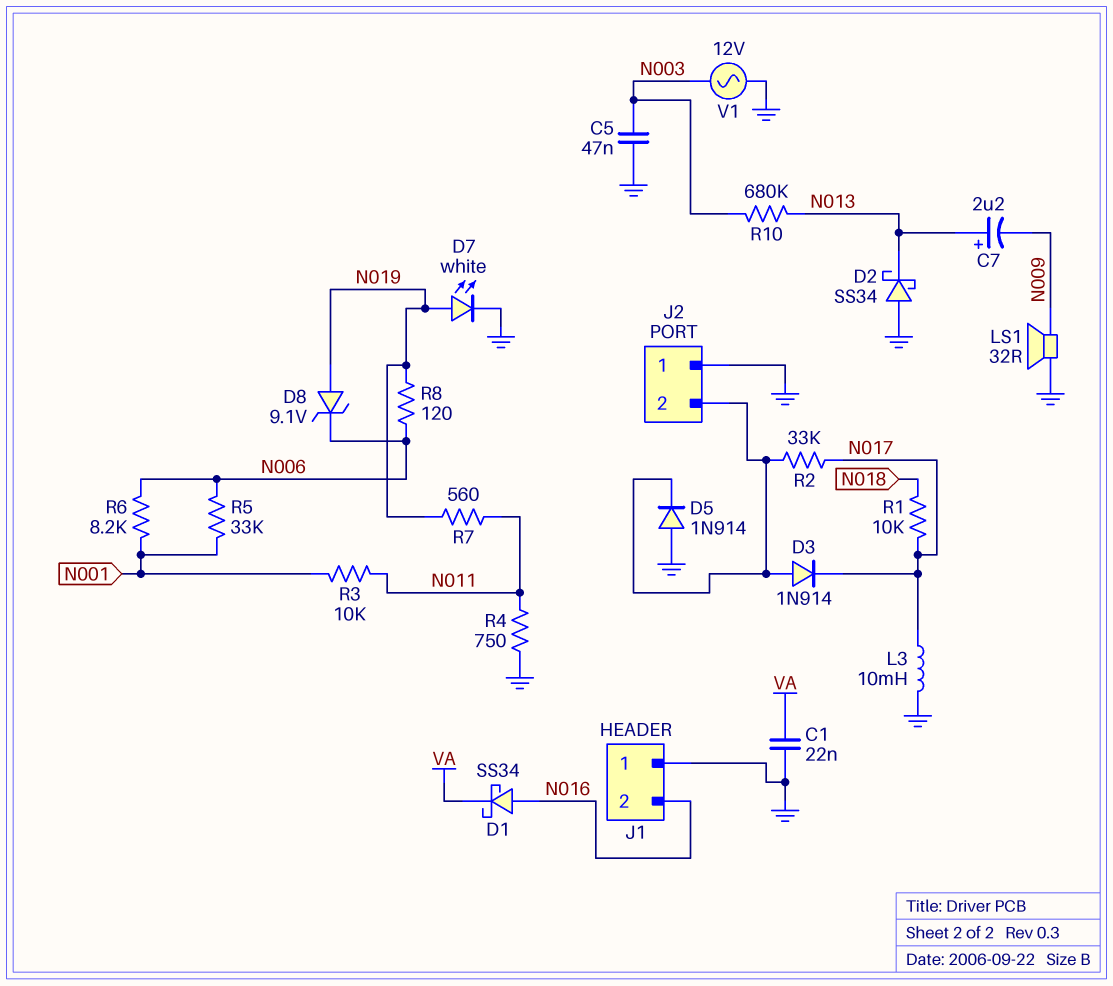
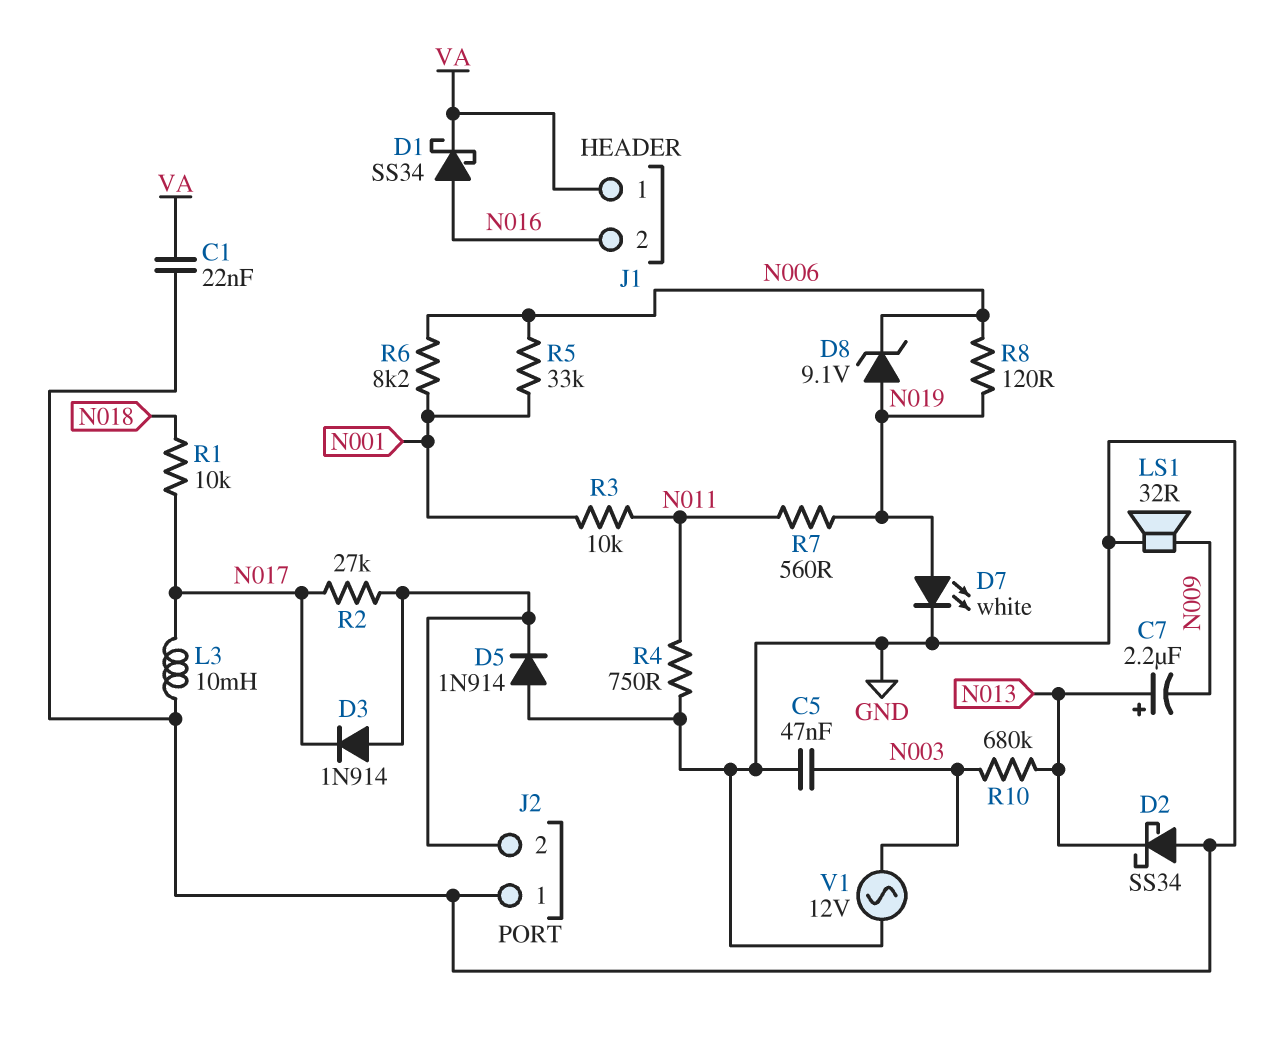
J1 pin 1: GND -> VA
R2: 33k (J2/2, N017) -> 27k (J2/2, N017)

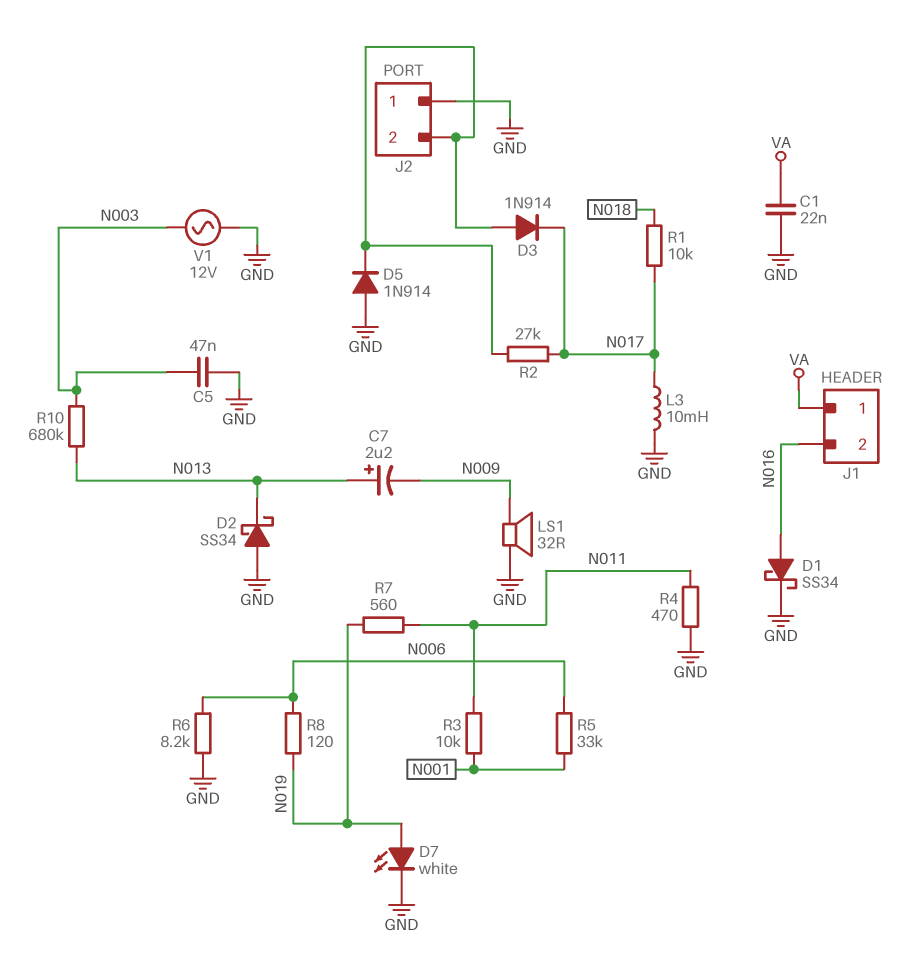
D1: schottky SS34 (A N016, K VA) -> schottky SS34 (A N016, K GND)
D8: zener 9.1V (A N019, K N006) -> none
R4: 750 (GND, N011) -> 470 (GND, N011)
R6: 8.2k (N001, N006) -> 8.2k (GND, N006)

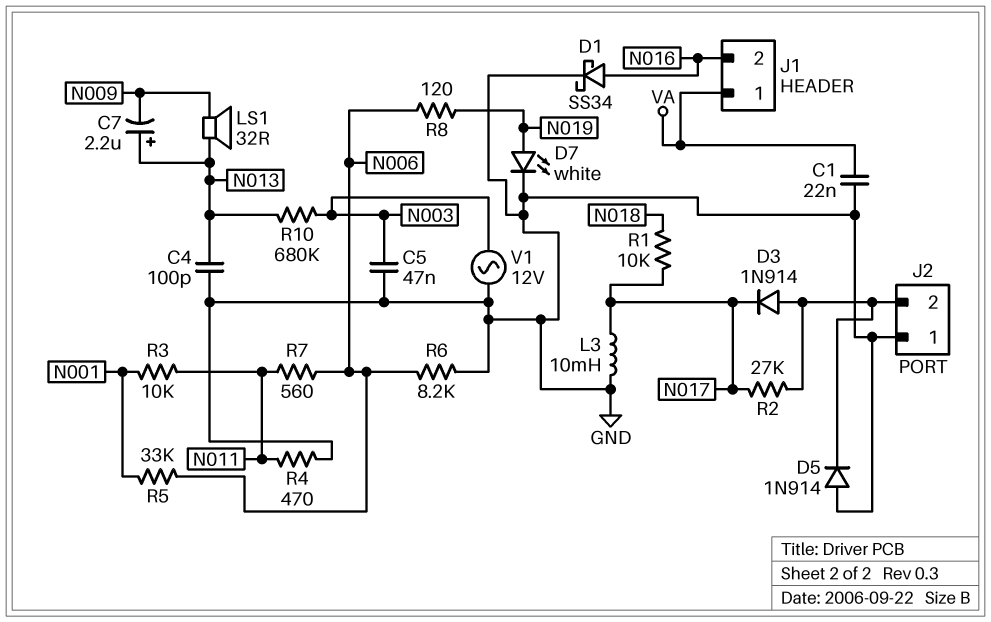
C4: none -> 100pF (GND, N013)
D2: schottky SS34 (A GND, K N013) -> none
LS1: speaker 32R (GND, N009) -> speaker 32R (N009, N013)
R7: 560 (N011, N019) -> 560 (N006, N011)

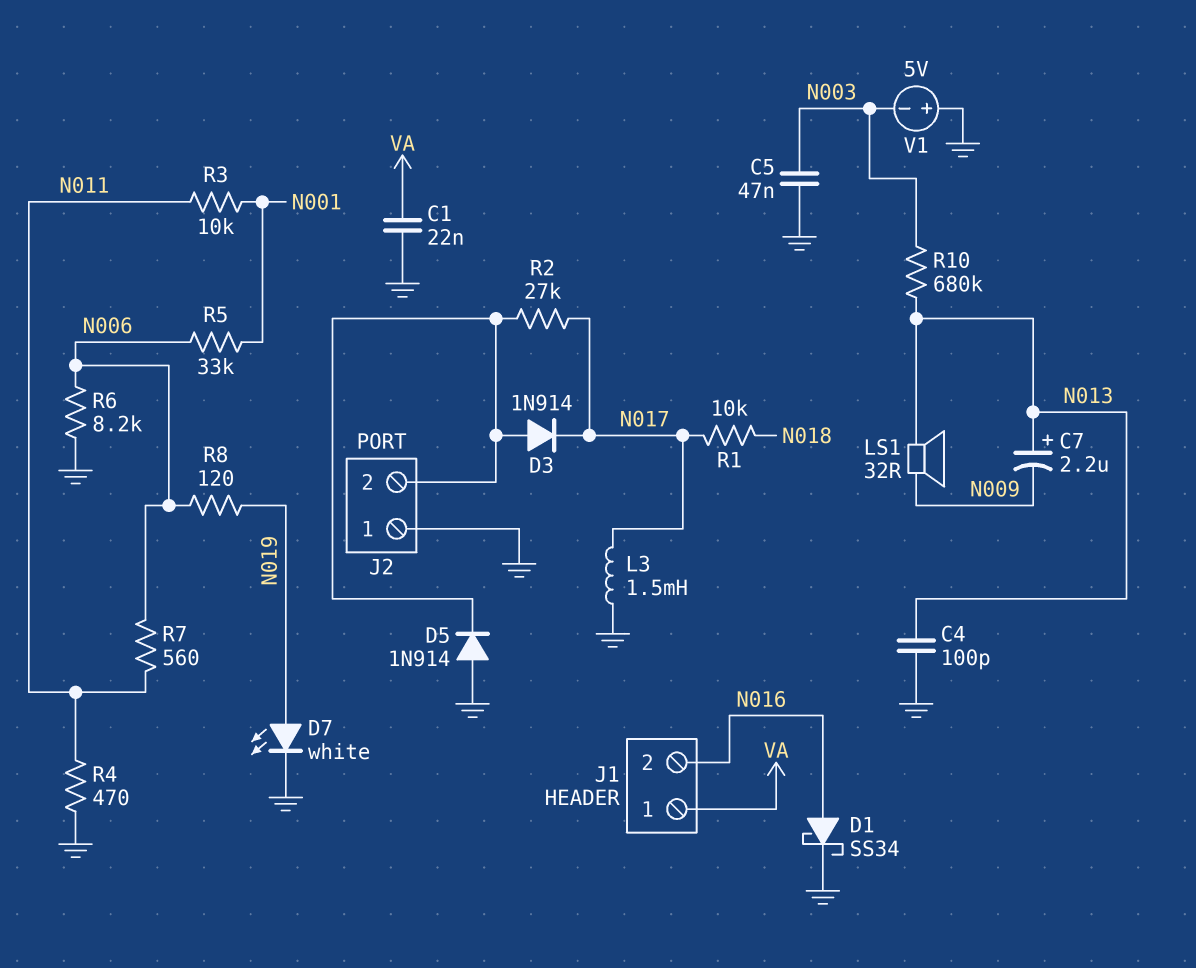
L3: 10mH (GND, N017) -> 1.5mH (GND, N017)
V1: AC 12V (GND, N003) -> 5V (plus GND, minus N003)

